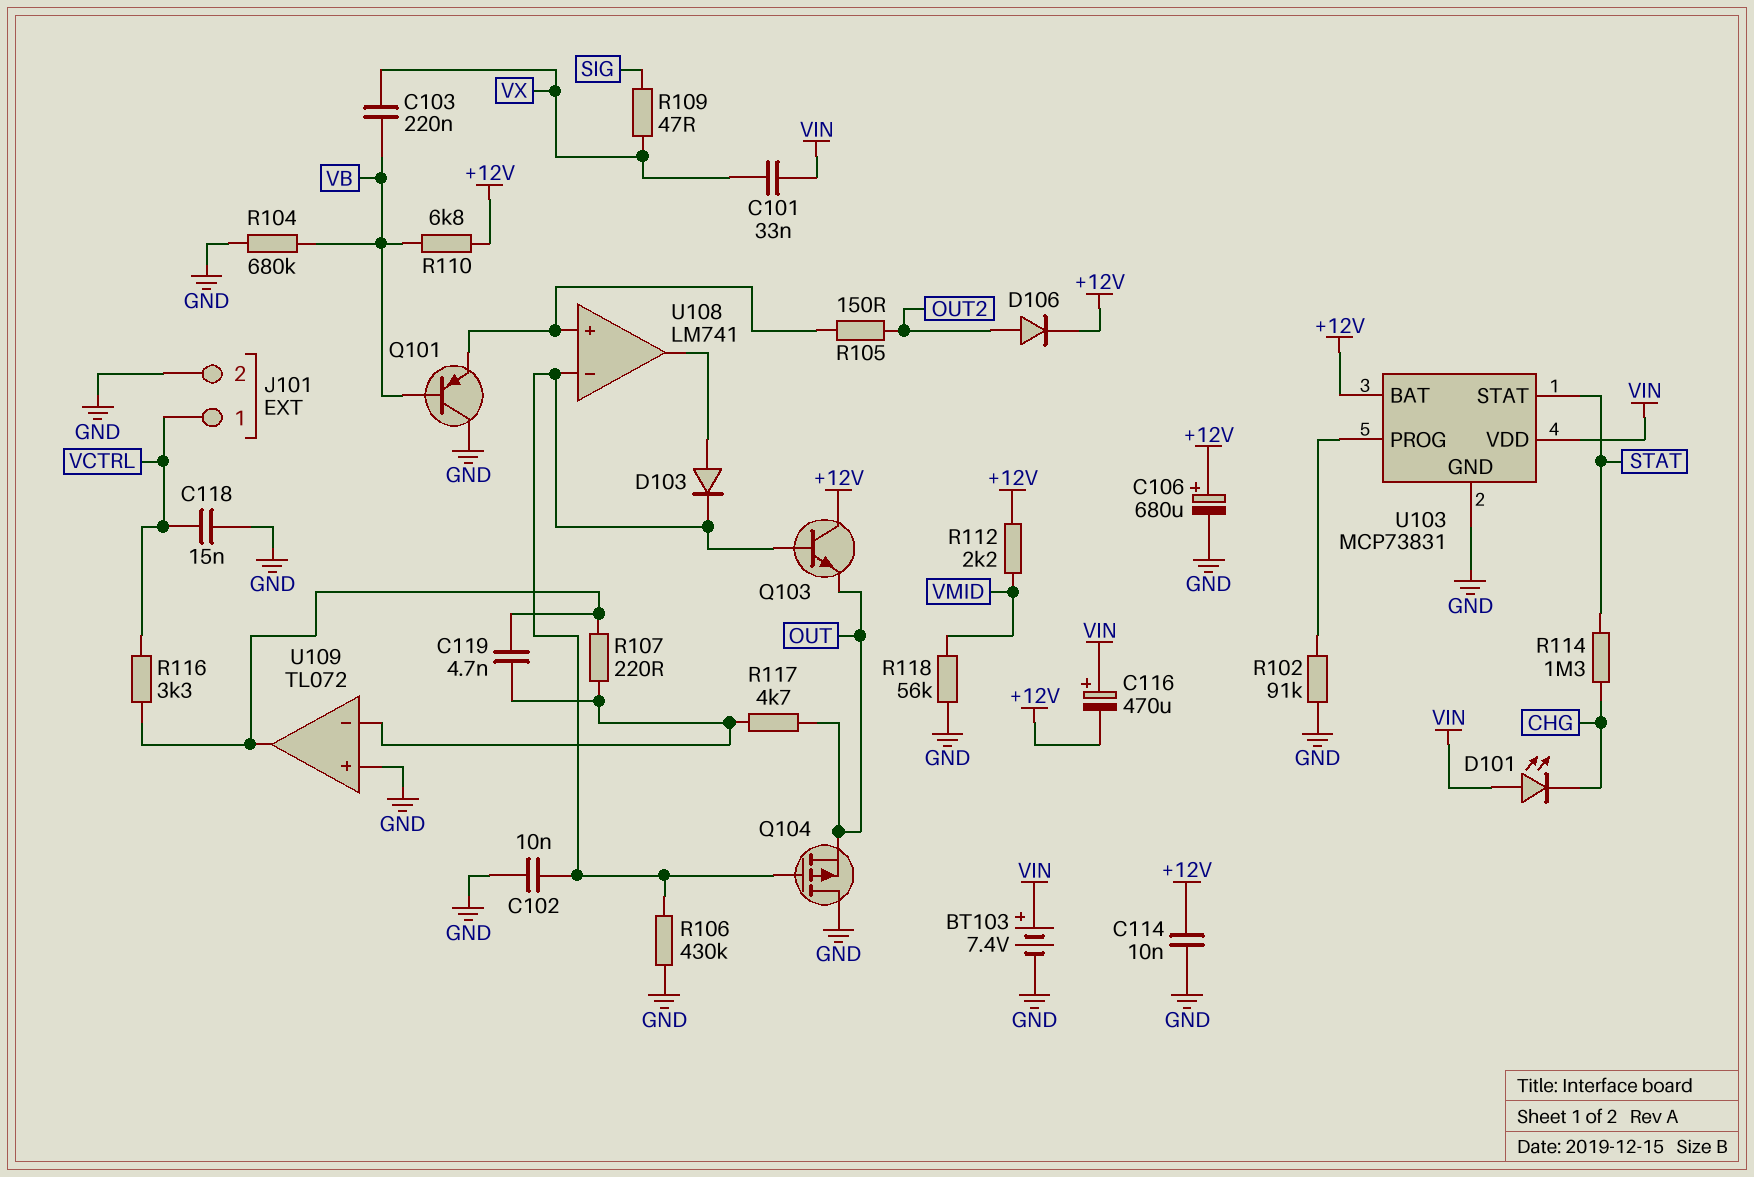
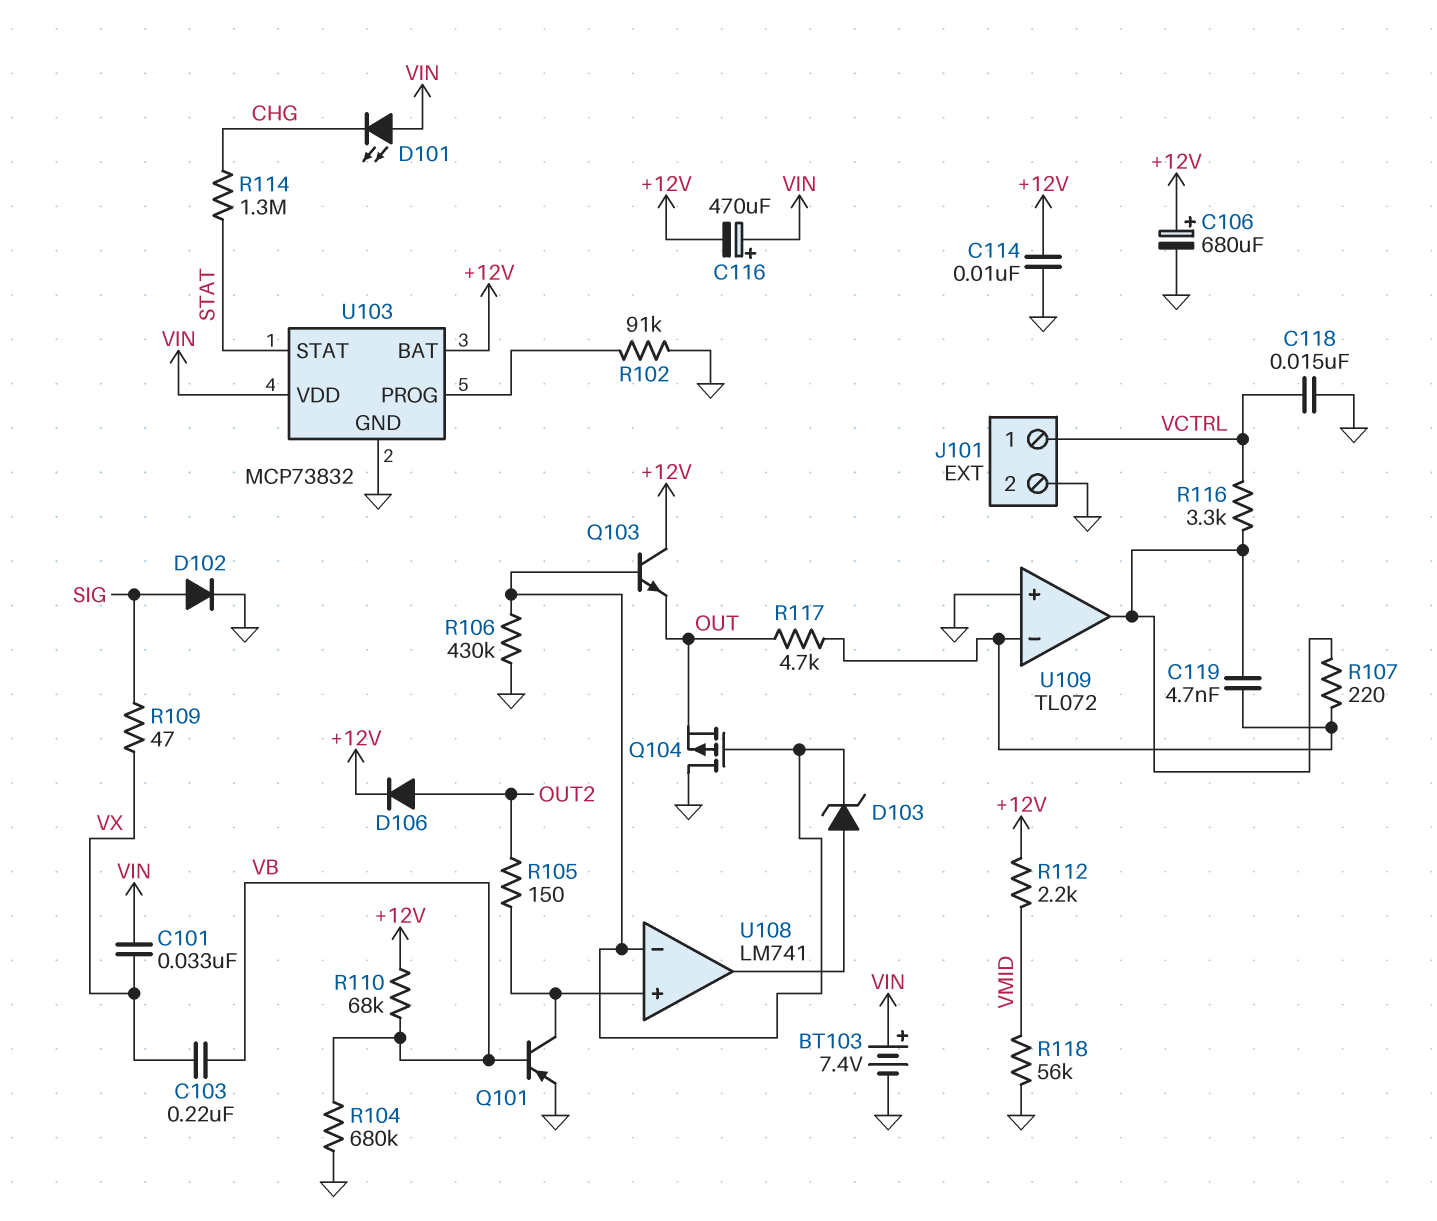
C102: 10nF (GND, U108/in-) -> none
D102: none -> diode (A SIG, K GND)
D103: diode (A U108/out, K U108/in-) -> zener (A U108/out, K U108/in-)
Q101: PNP (B VB, C GND, E U108/in+) -> PNP (B VB, C U108/in+, E GND)
R110: 6.8k (+12V, VB) -> 68k (+12V, VB)
U103: MCP73831 -> MCP73832

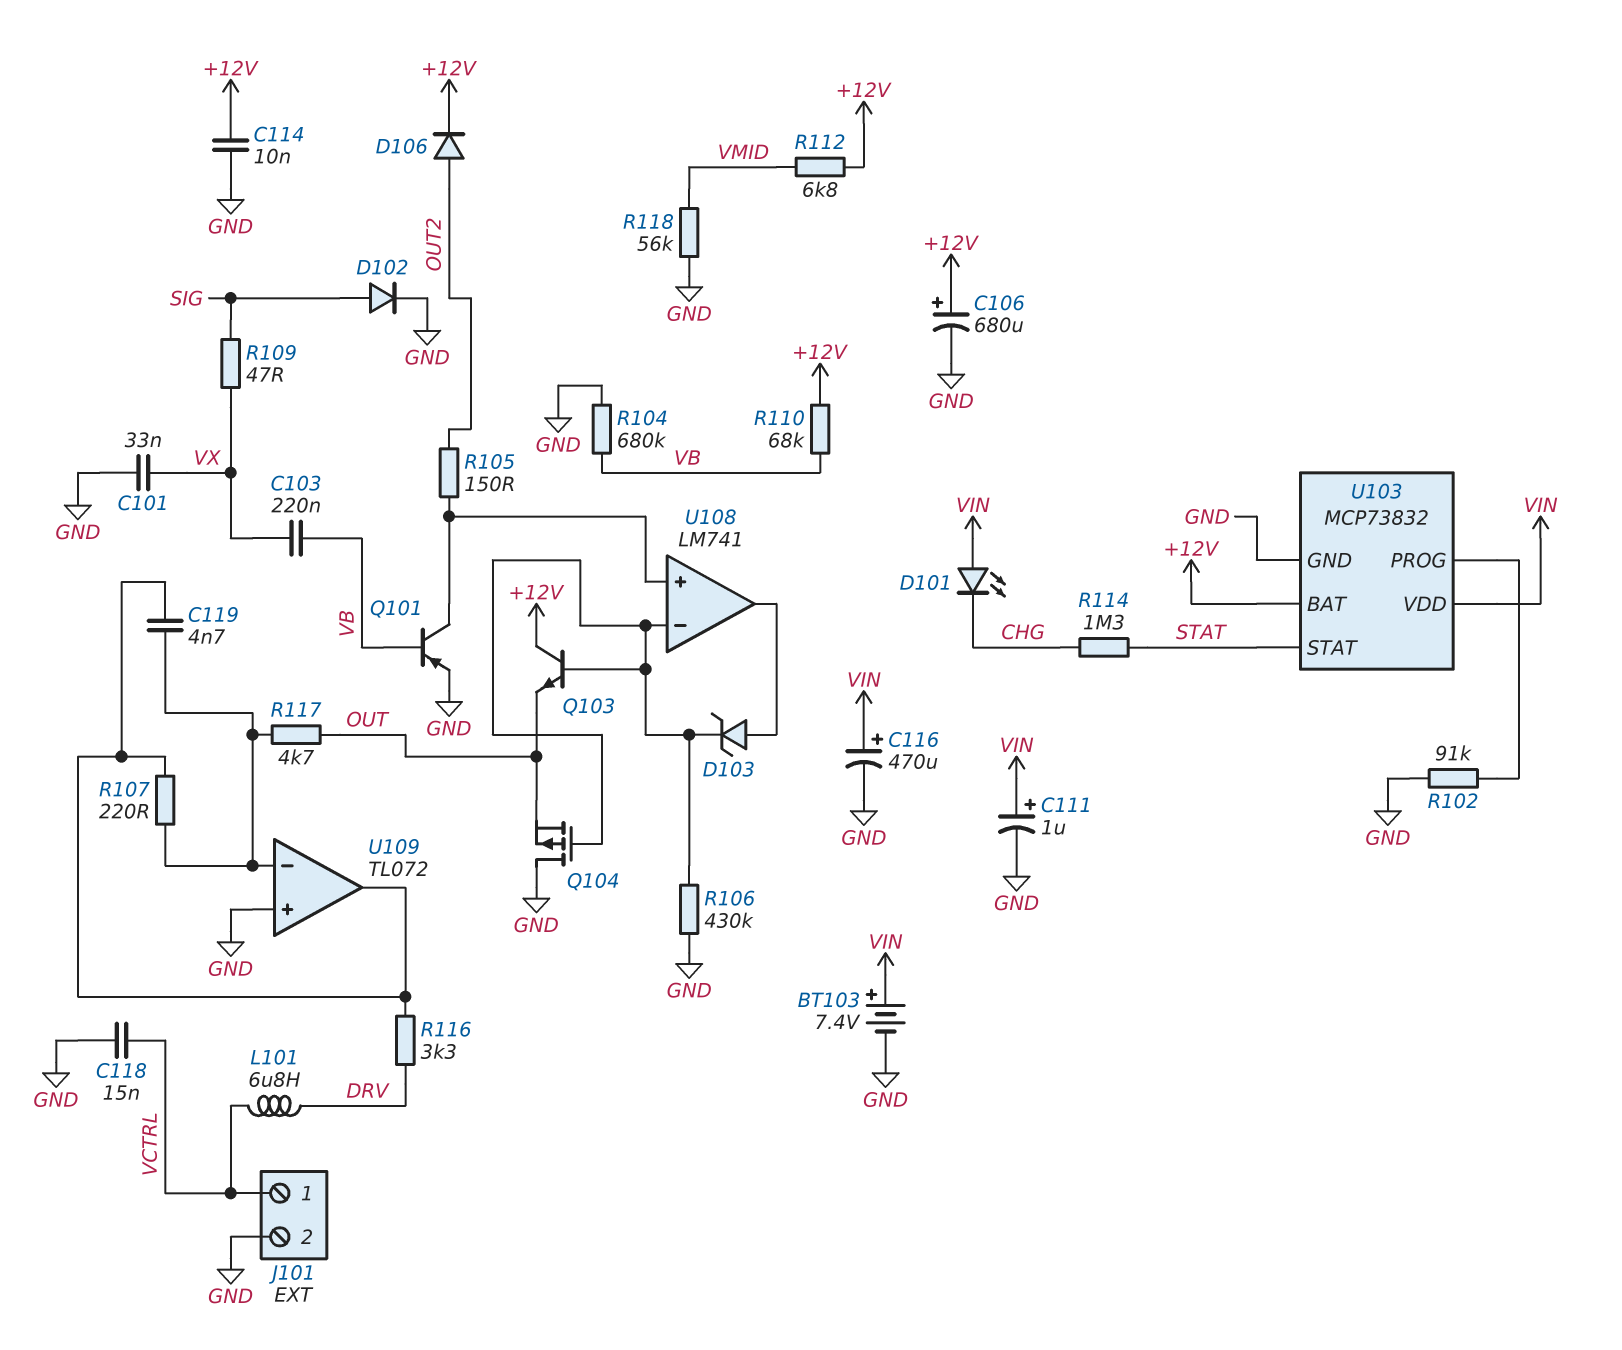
C101: 33nF (VIN, VX) -> 33nF (GND, VX)
C111: none -> 1uF (plus VIN, minus GND)
C116: 470uF (plus VIN, minus +12V) -> 470uF (plus VIN, minus GND)
L101: none -> 6.8uH (DRV, VCTRL)
R112: 2.2k (+12V, VMID) -> 6.8k (+12V, VMID)
R116: 3.3k (U109/out, VCTRL) -> 3.3k (DRV, U109/out)

